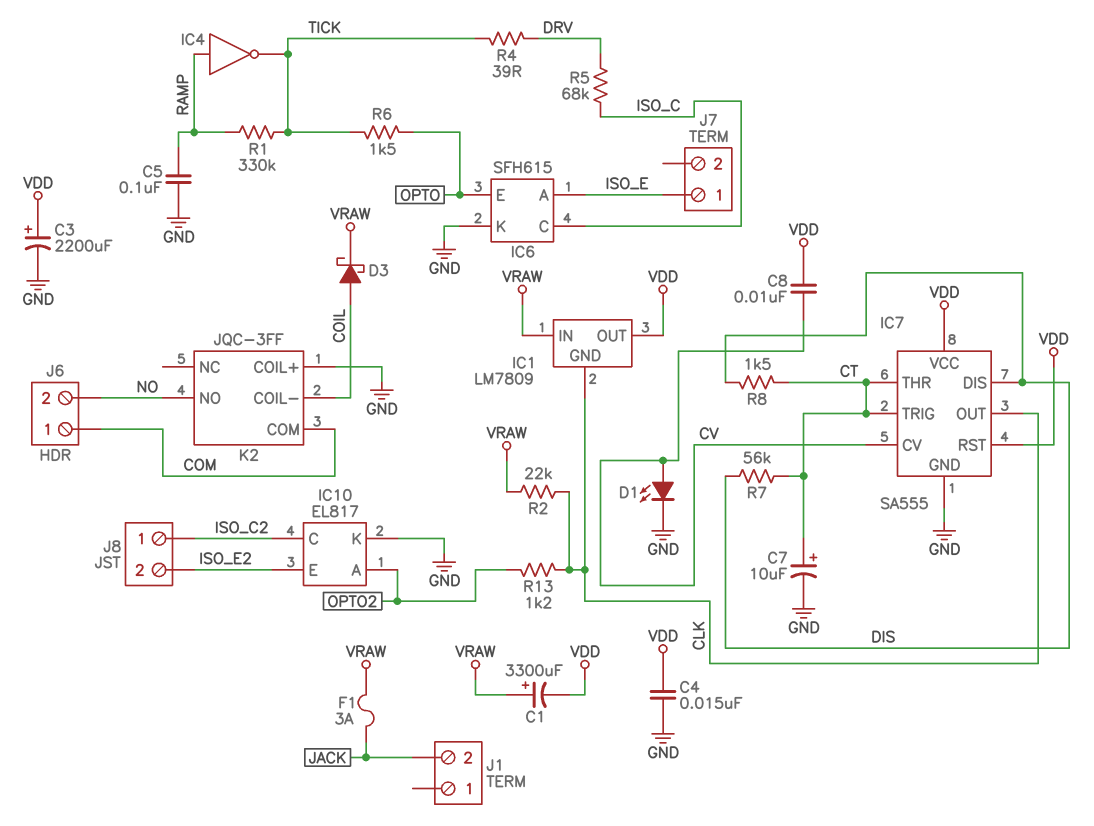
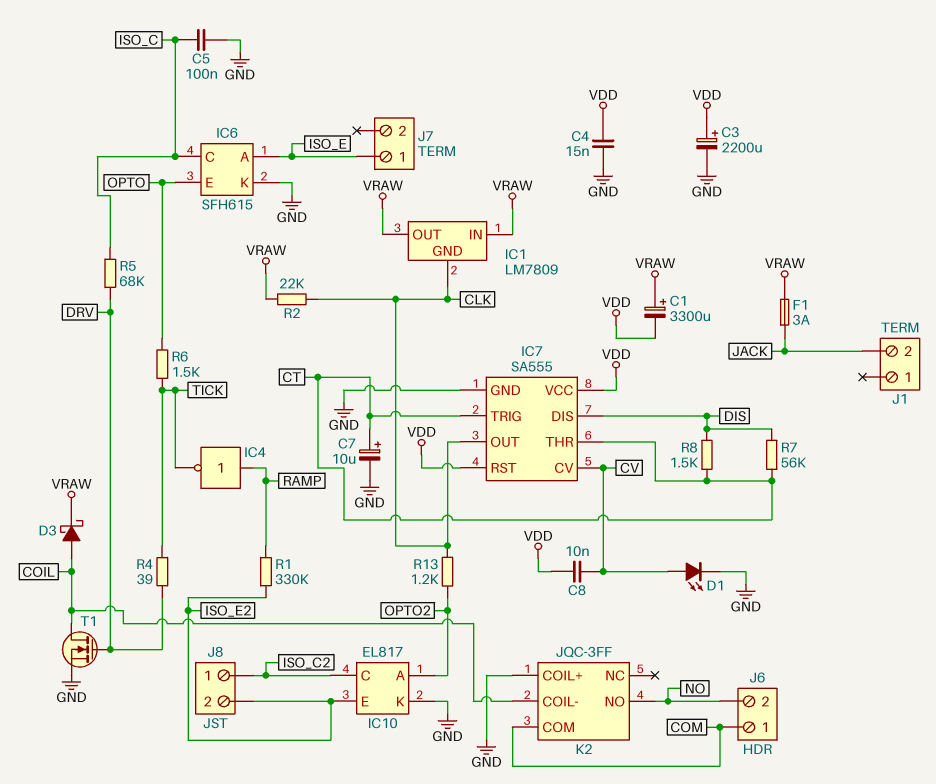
C5: 100nF (GND, RAMP) -> 100nF (GND, ISO_C)
IC1 pin OUT: VDD -> VRAW
R1: 330k (RAMP, TICK) -> 330k (ISO_E2, RAMP)
T1: none -> NMOS (G DRV, D COIL, S GND)

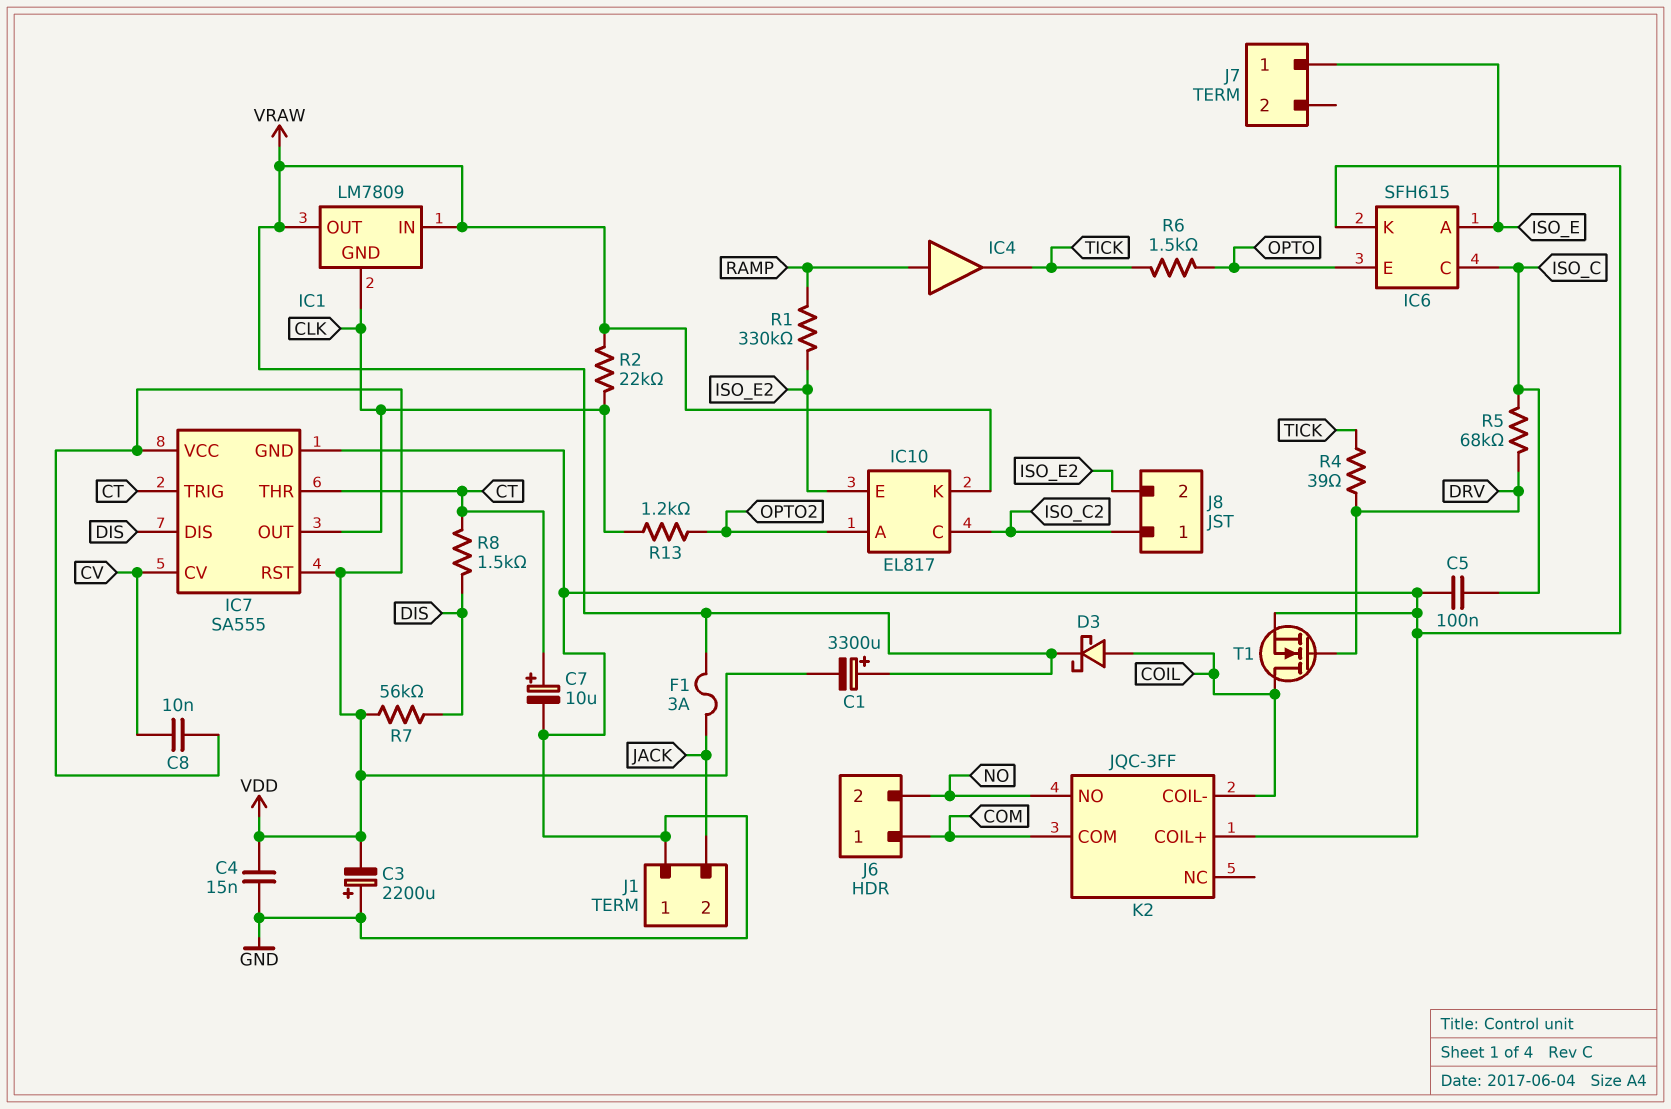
C3: 2200uF (plus VDD, minus GND) -> 2200uF (plus GND, minus VDD)
D1: LED (A CV, K GND) -> none
IC4: NOT (in RAMP, out TICK) -> buffer (in RAMP, out TICK)
IC10 pin K: GND -> VRAW
J1 pin 1: none -> GND
R7: 56k (CT, DIS) -> 56k (DIS, VDD)

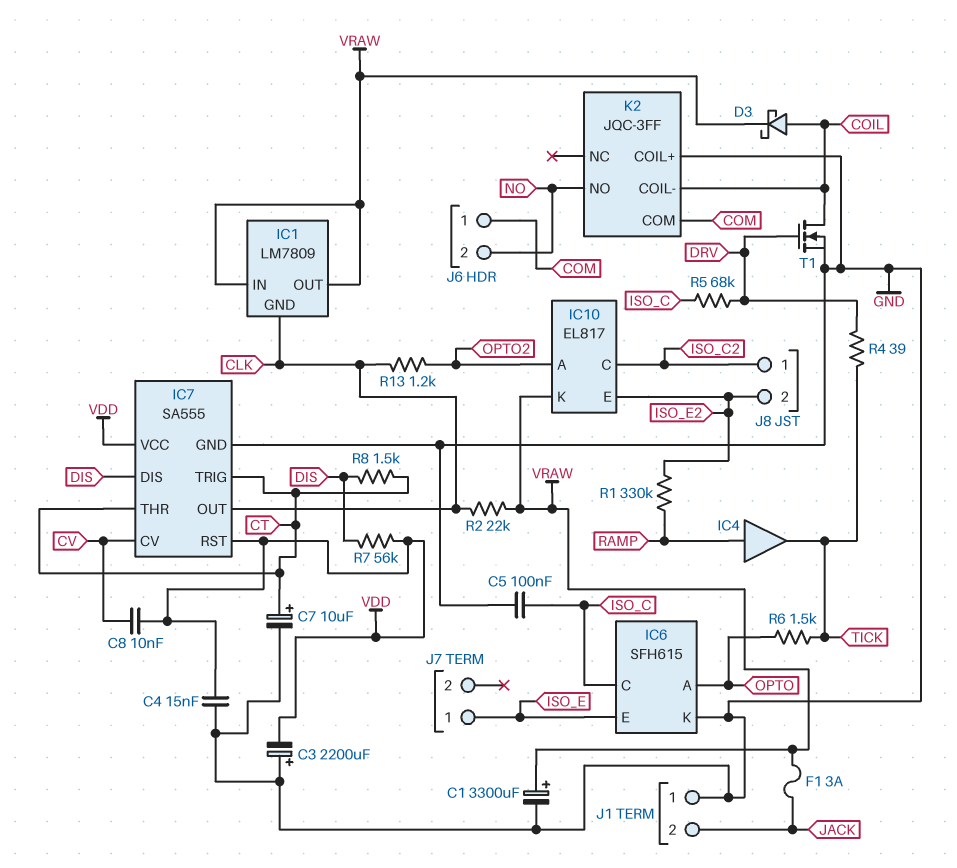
C1: 3300uF (plus VRAW, minus VDD) -> 3300uF (plus VRAW, minus GND)
IC6 pin A: ISO_E -> OPTO
IC6 pin E: OPTO -> ISO_E

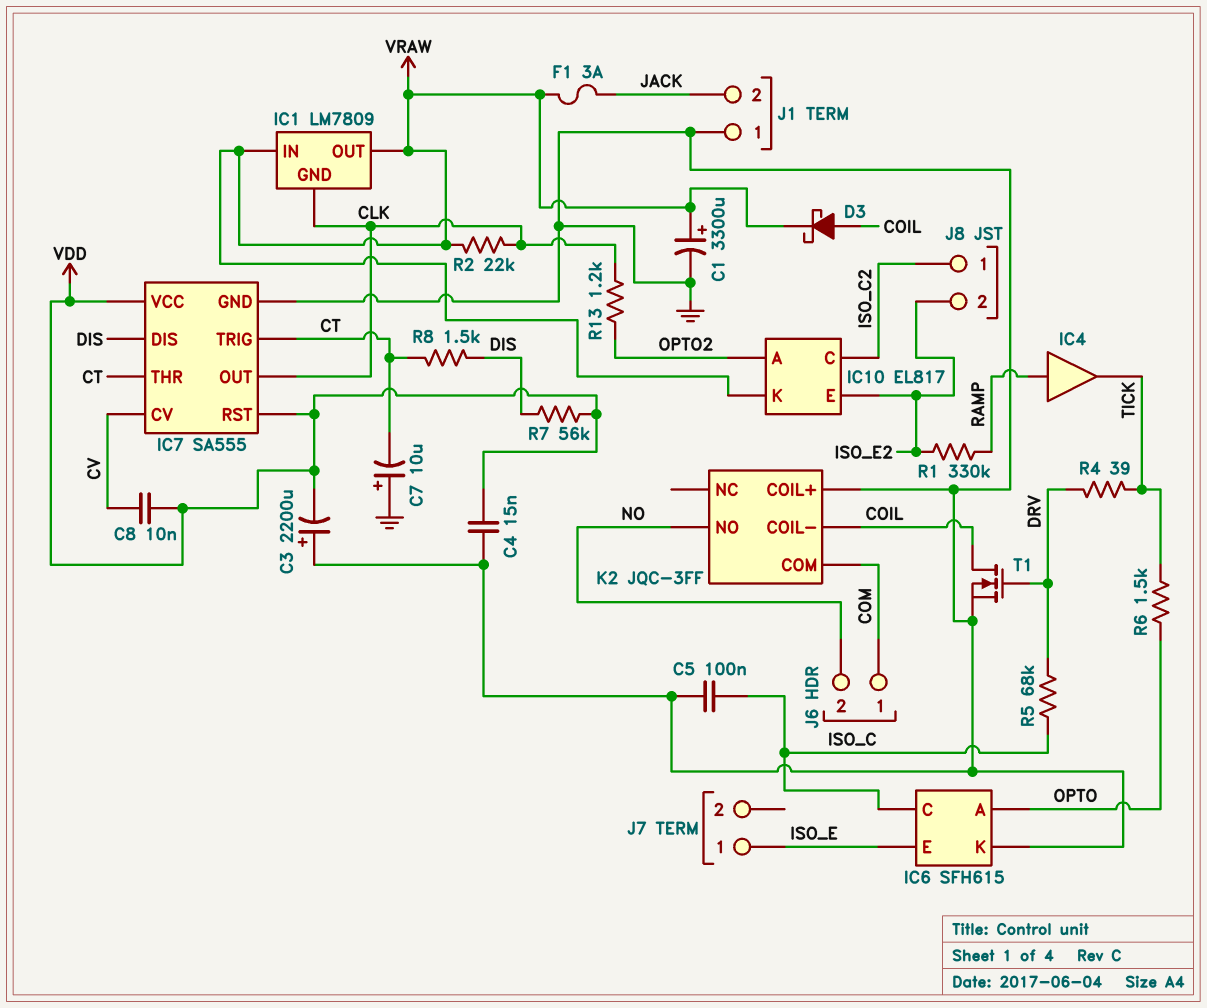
C7: 10uF (plus CT, minus GND) -> 10uF (plus GND, minus CT)

